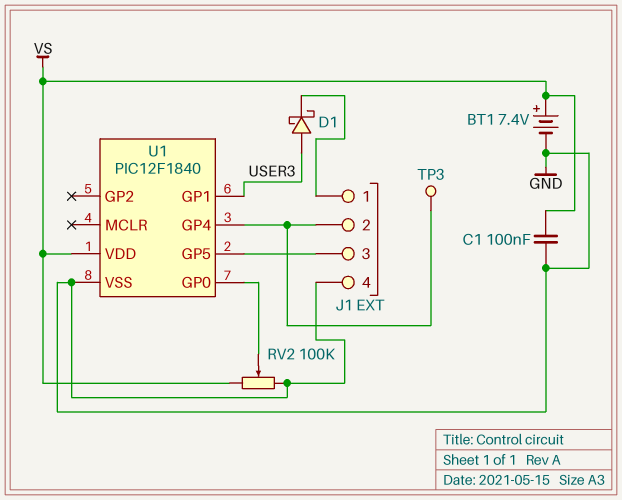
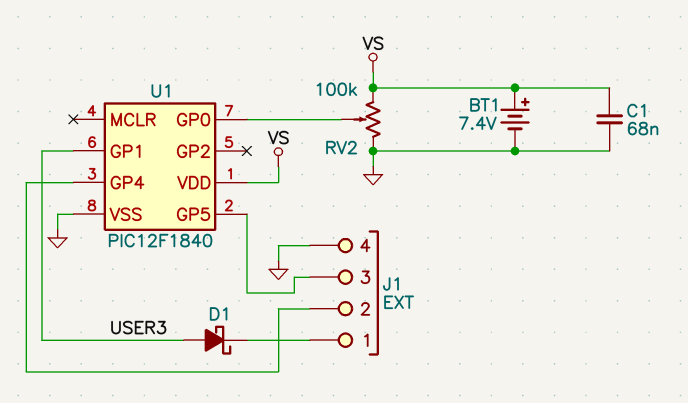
C1: 100nF (GND, VS) -> 68nF (GND, VS)
TP3: test point (J1/2) -> none

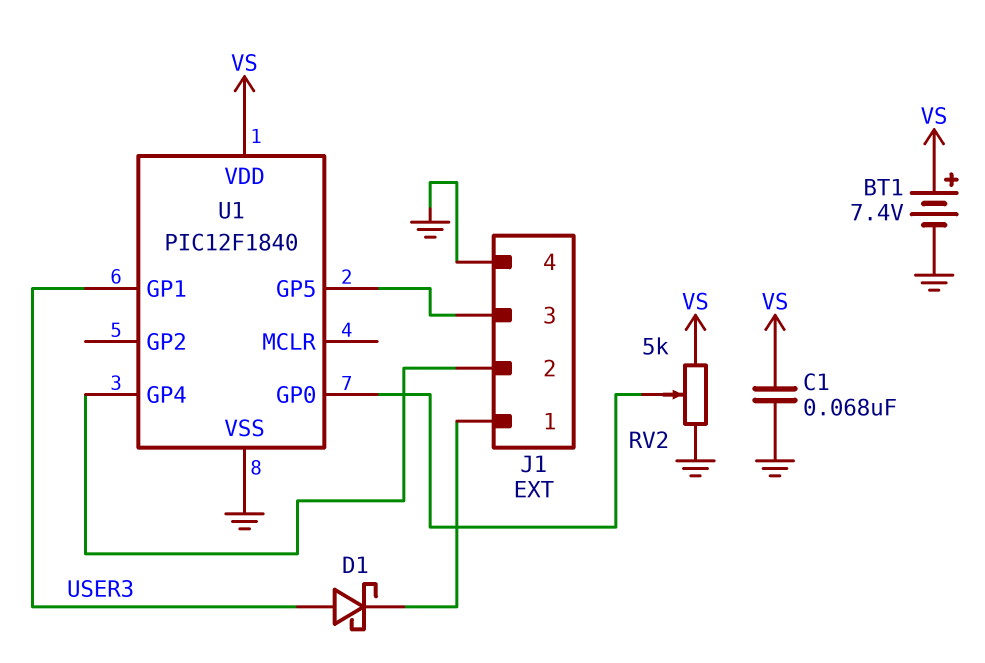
RV2: 100k (GND, VS, wiper U1/GP0) -> 5k (GND, VS, wiper U1/GP0)

